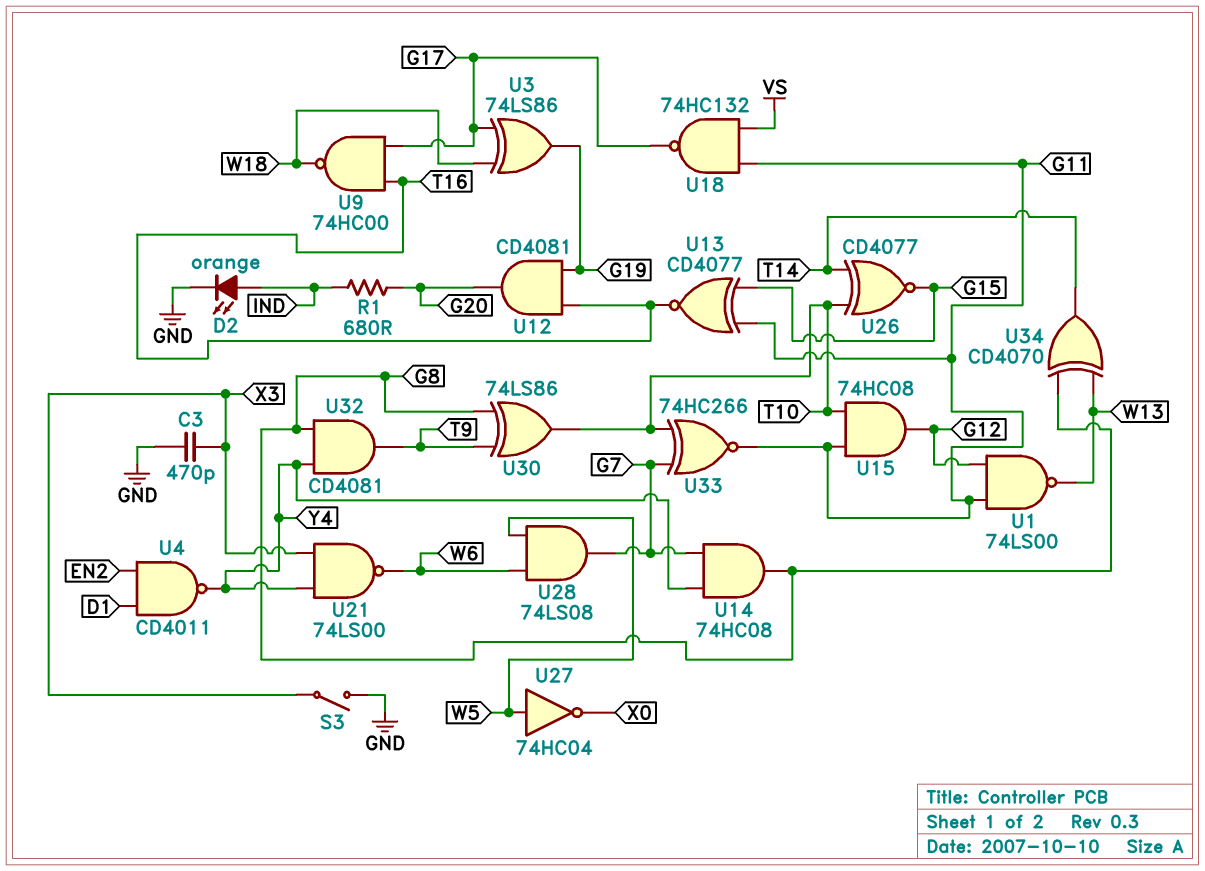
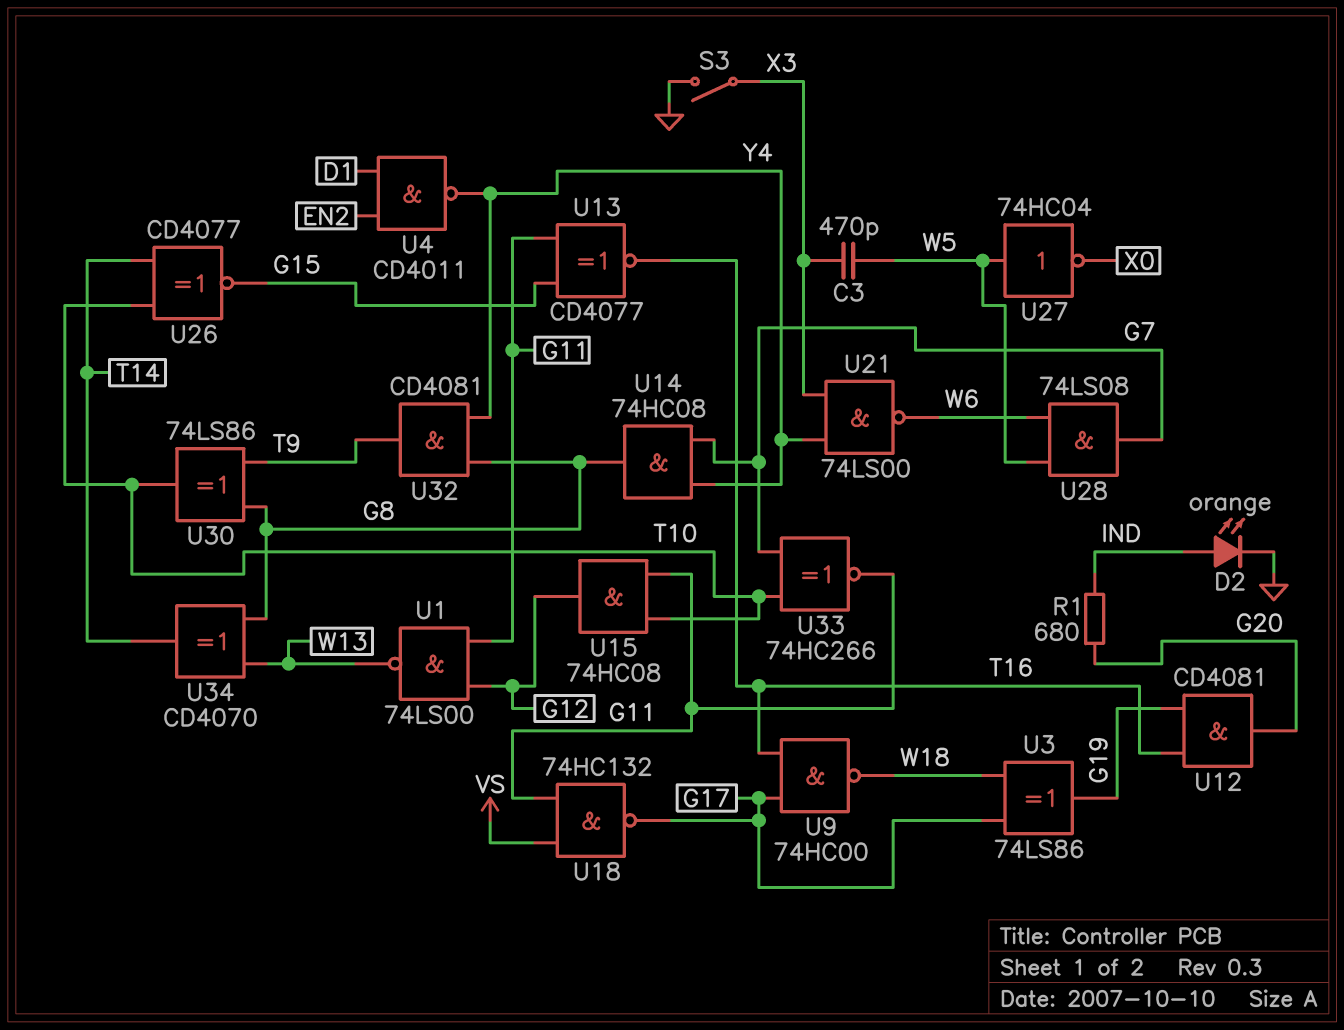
C3: 470pF (GND, X3) -> 470pF (W5, X3)

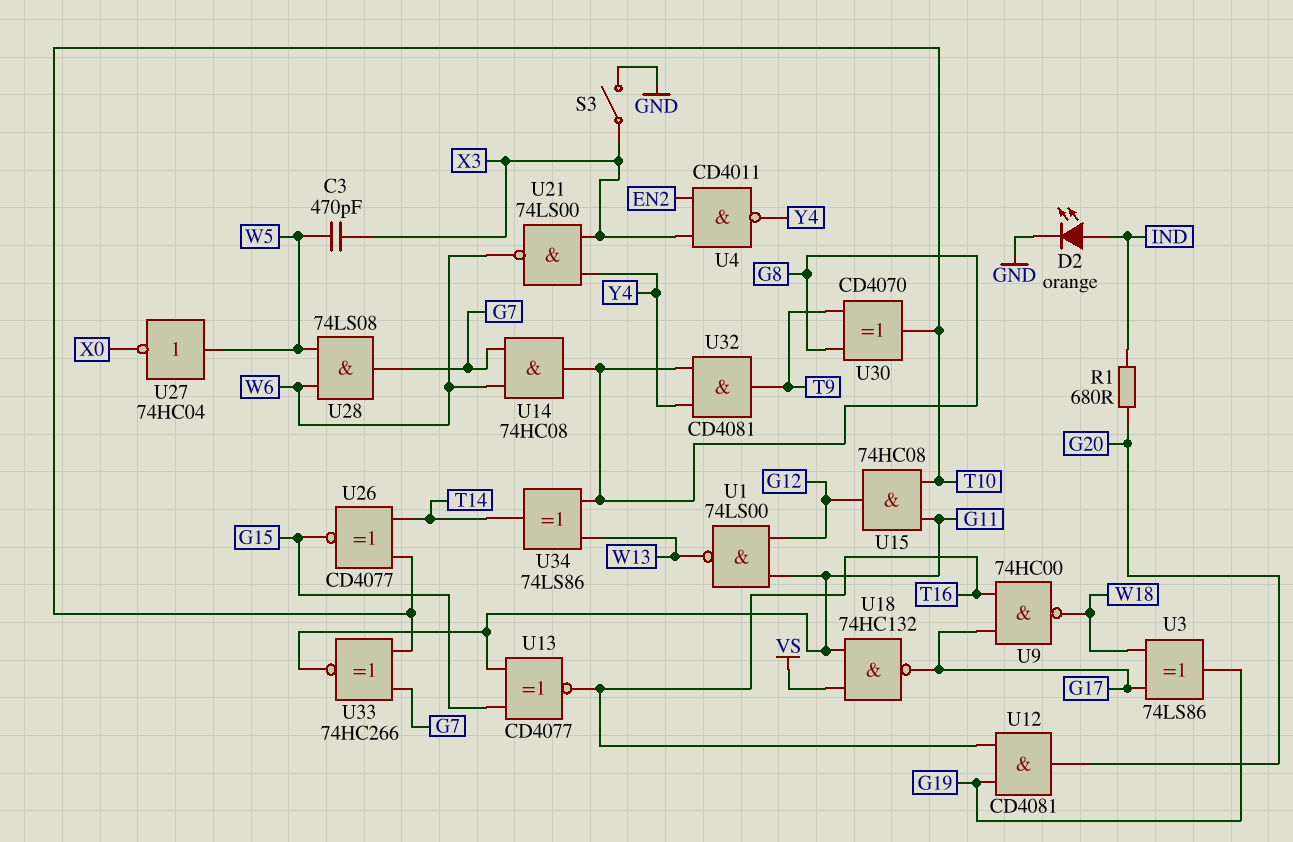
U4: NAND CD4011 (in D1, in EN2, out Y4) -> NAND CD4011 (in EN2, in X3, out Y4)
U14: AND 74HC08 (in G7, in Y4, out G8) -> AND 74HC08 (in G7, in W6, out G8)
U30: XOR 74LS86 (in G8, in T9, out T10) -> XOR CD4070 (in G8, in T9, out T10)
U34: XOR CD4070 (in G8, in W13, out T14) -> XOR 74LS86 (in G8, in W13, out T14)

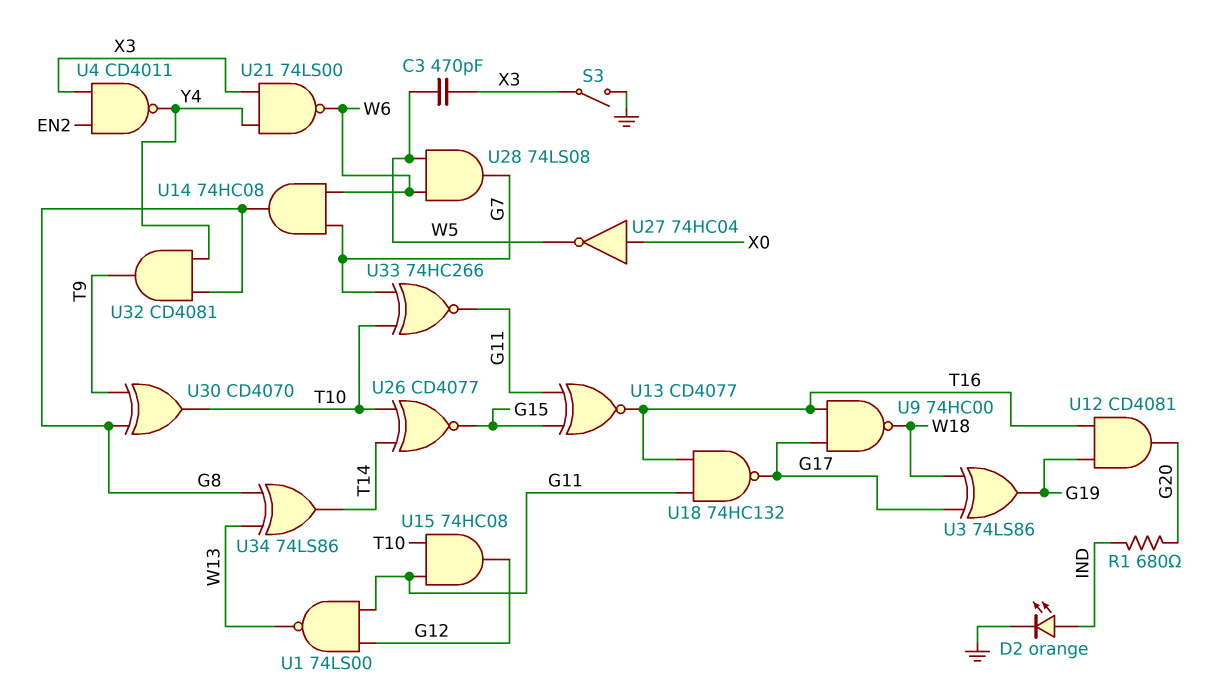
U18: NAND 74HC132 (in G11, in VS, out G17) -> NAND 74HC132 (in G11, in T16, out G17)
U27: NOT 74HC04 (in W5, out X0) -> NOT 74HC04 (in X0, out W5)

